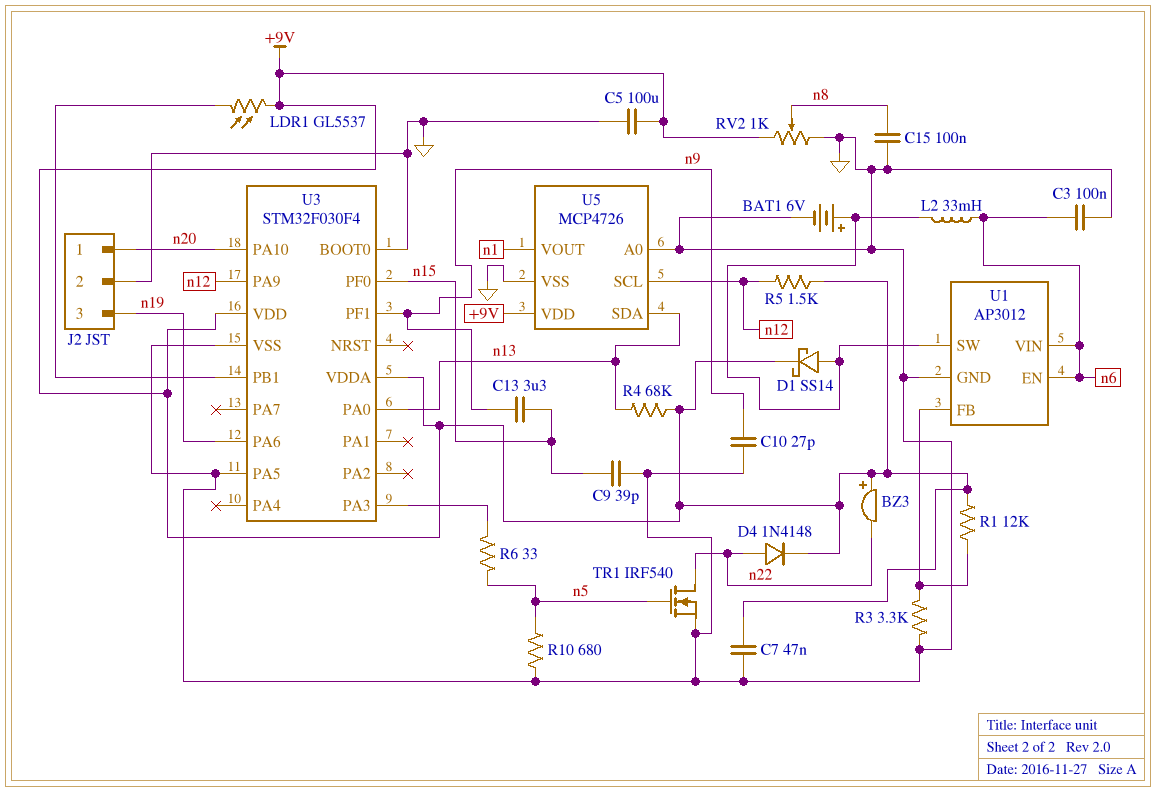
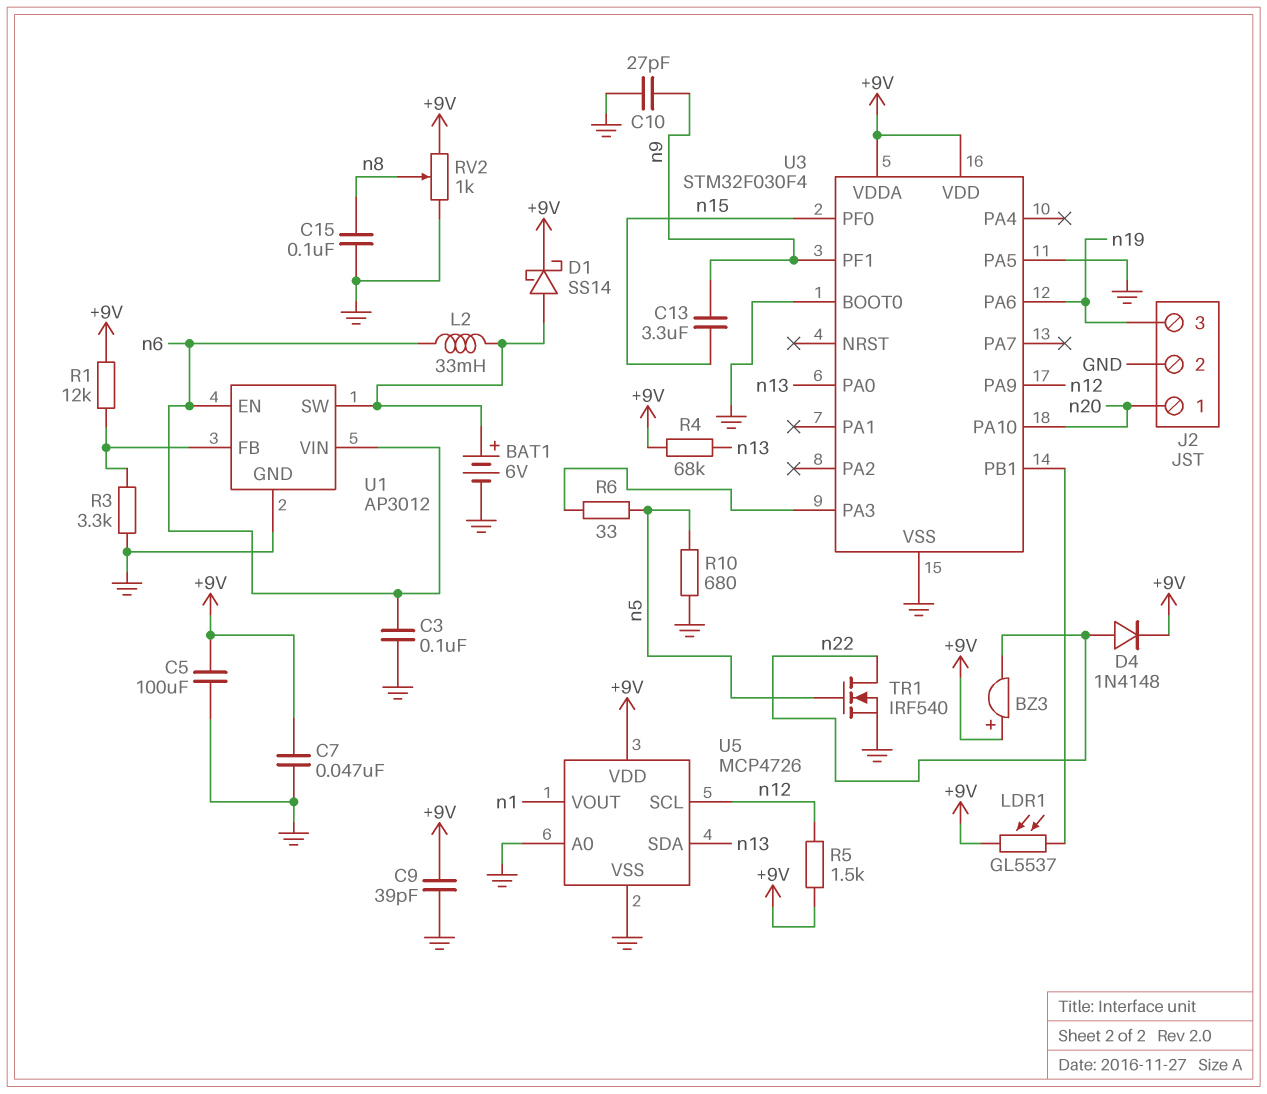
C9: 39pF (GND, n15) -> 39pF (+9V, GND)

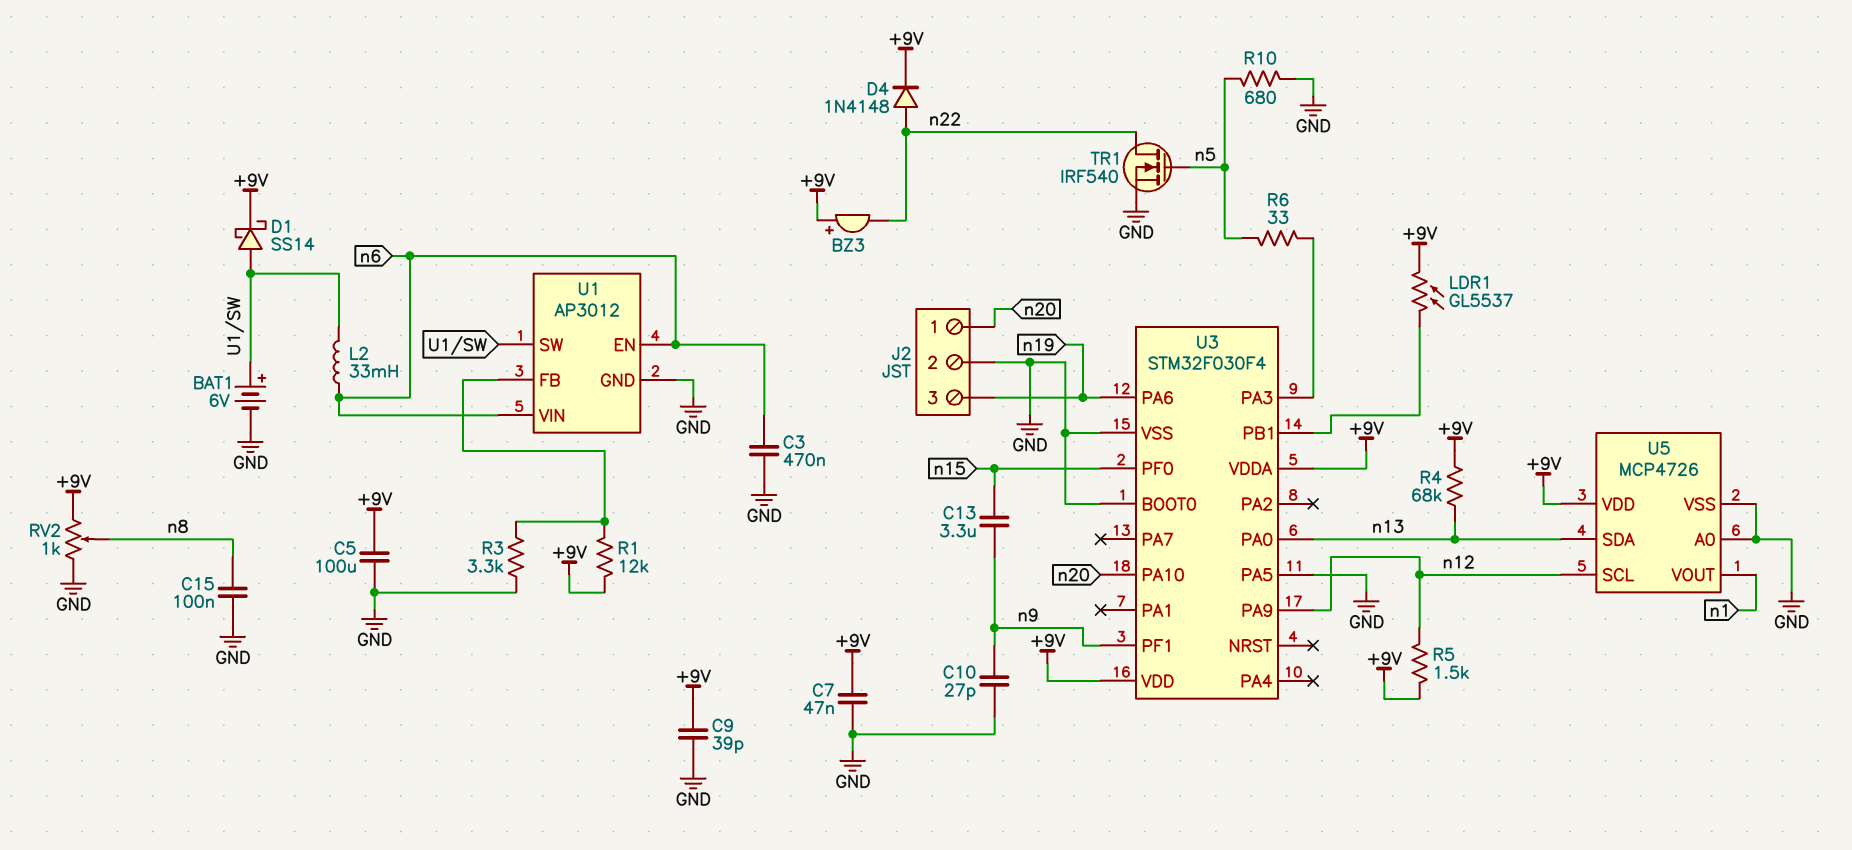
C3: 100nF (GND, n6) -> 470nF (GND, n6)

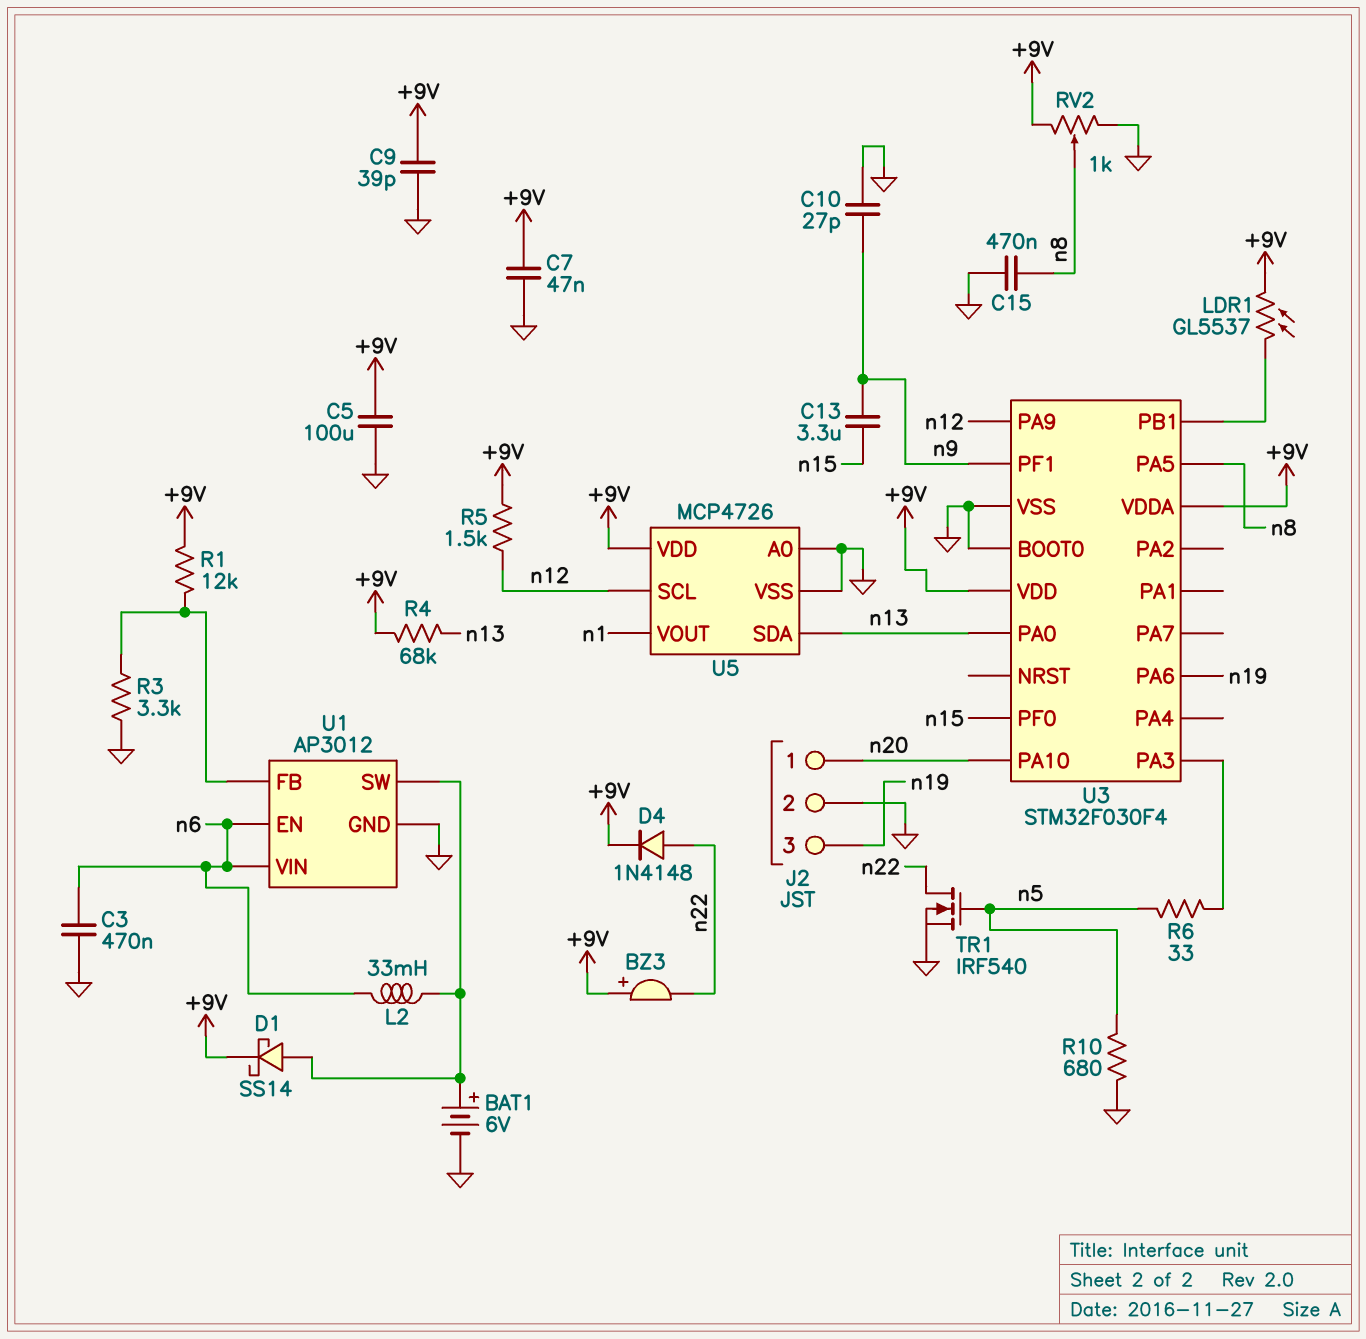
C15: 100nF (GND, n8) -> 470nF (GND, n8)
U3 pin PA5: GND -> n8

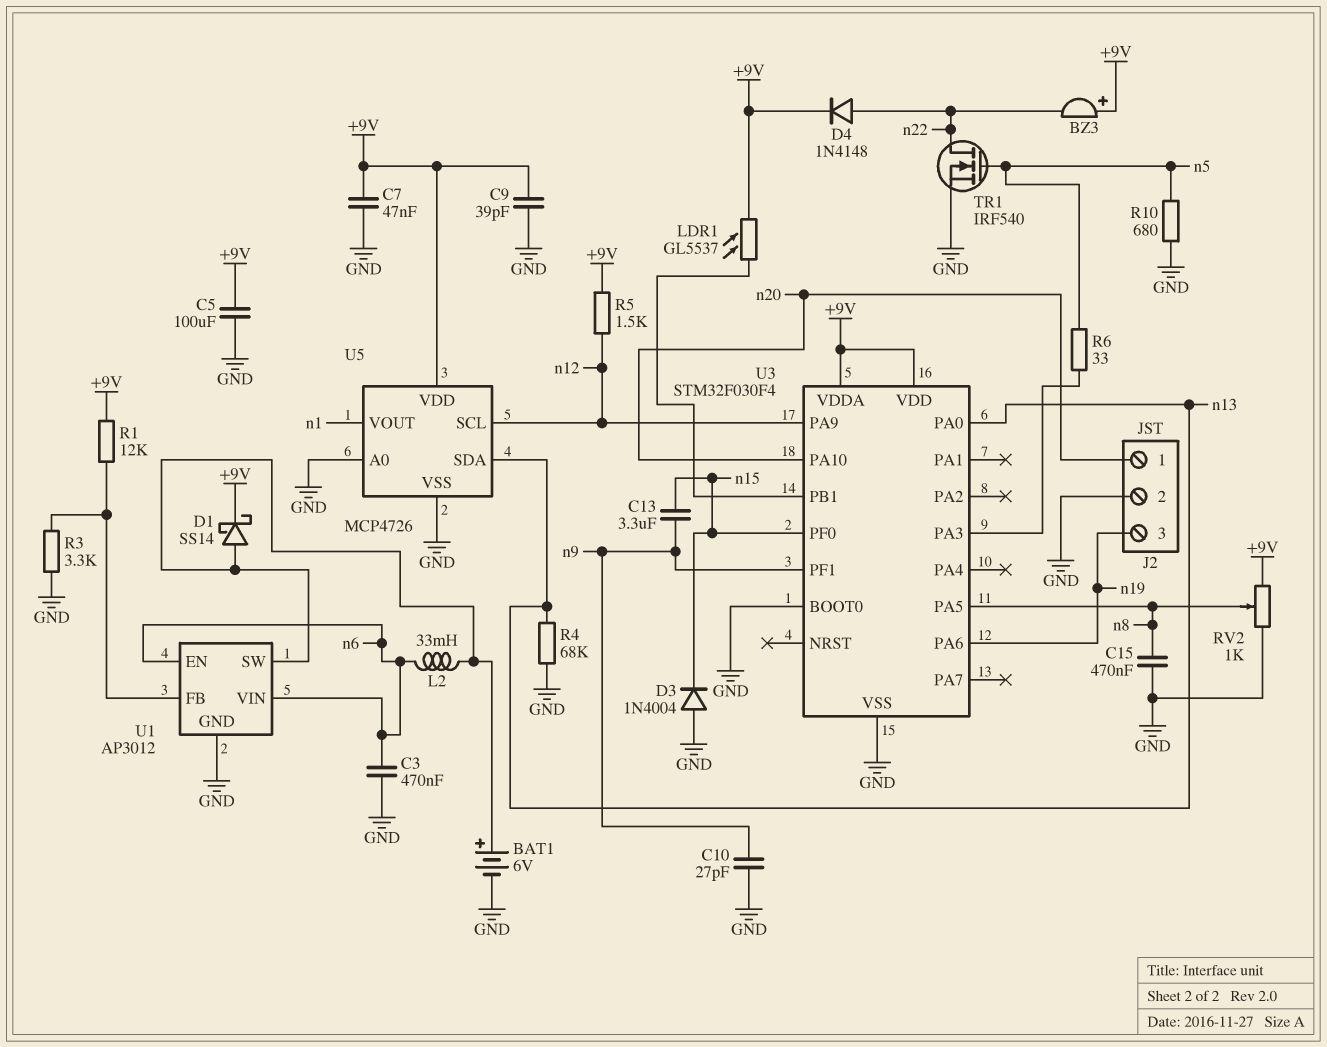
D3: none -> diode 1N4004 (A GND, K n15)
R4: 68k (+9V, n13) -> 68k (GND, n13)

